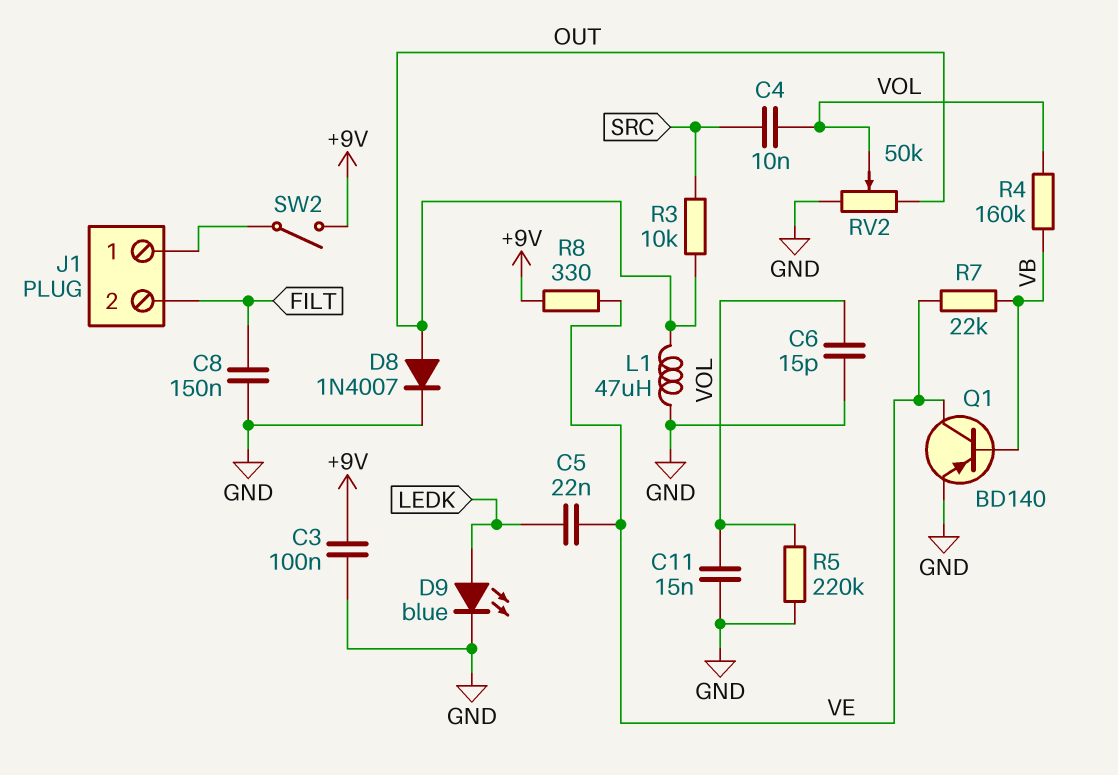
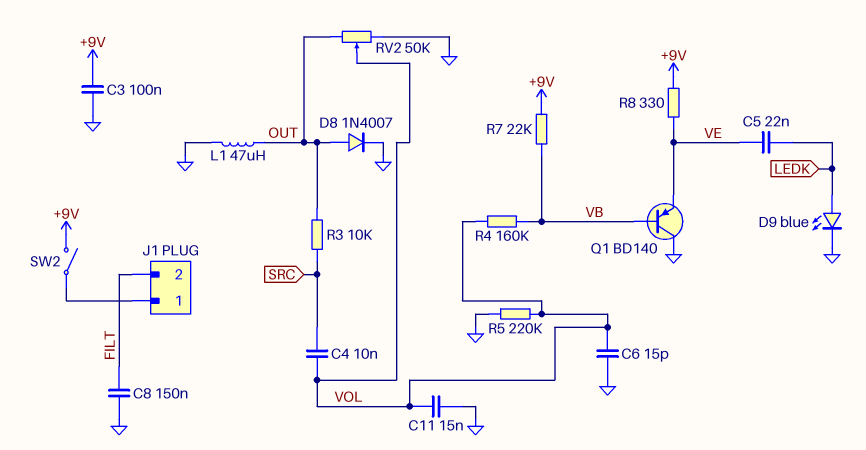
Q1: PNP BD140 (B VB, C VE, E GND) -> PNP BD140 (B VB, C GND, E VE)
R7: 22k (VB, VE) -> 22k (+9V, VB)

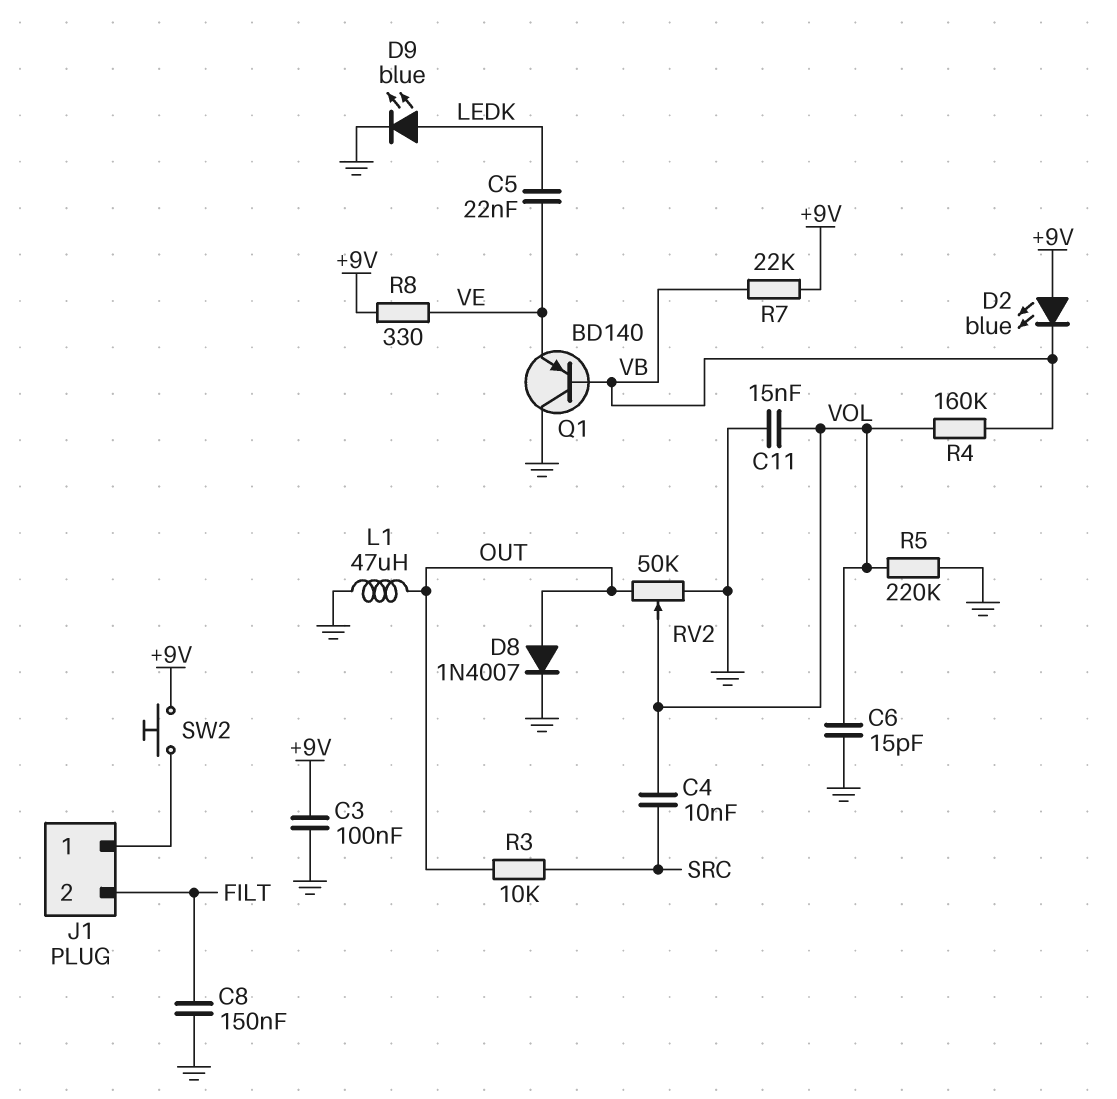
D2: none -> LED blue (A +9V, K VB)
SW2: switch (+9V, J1/1) -> button (+9V, J1/1)

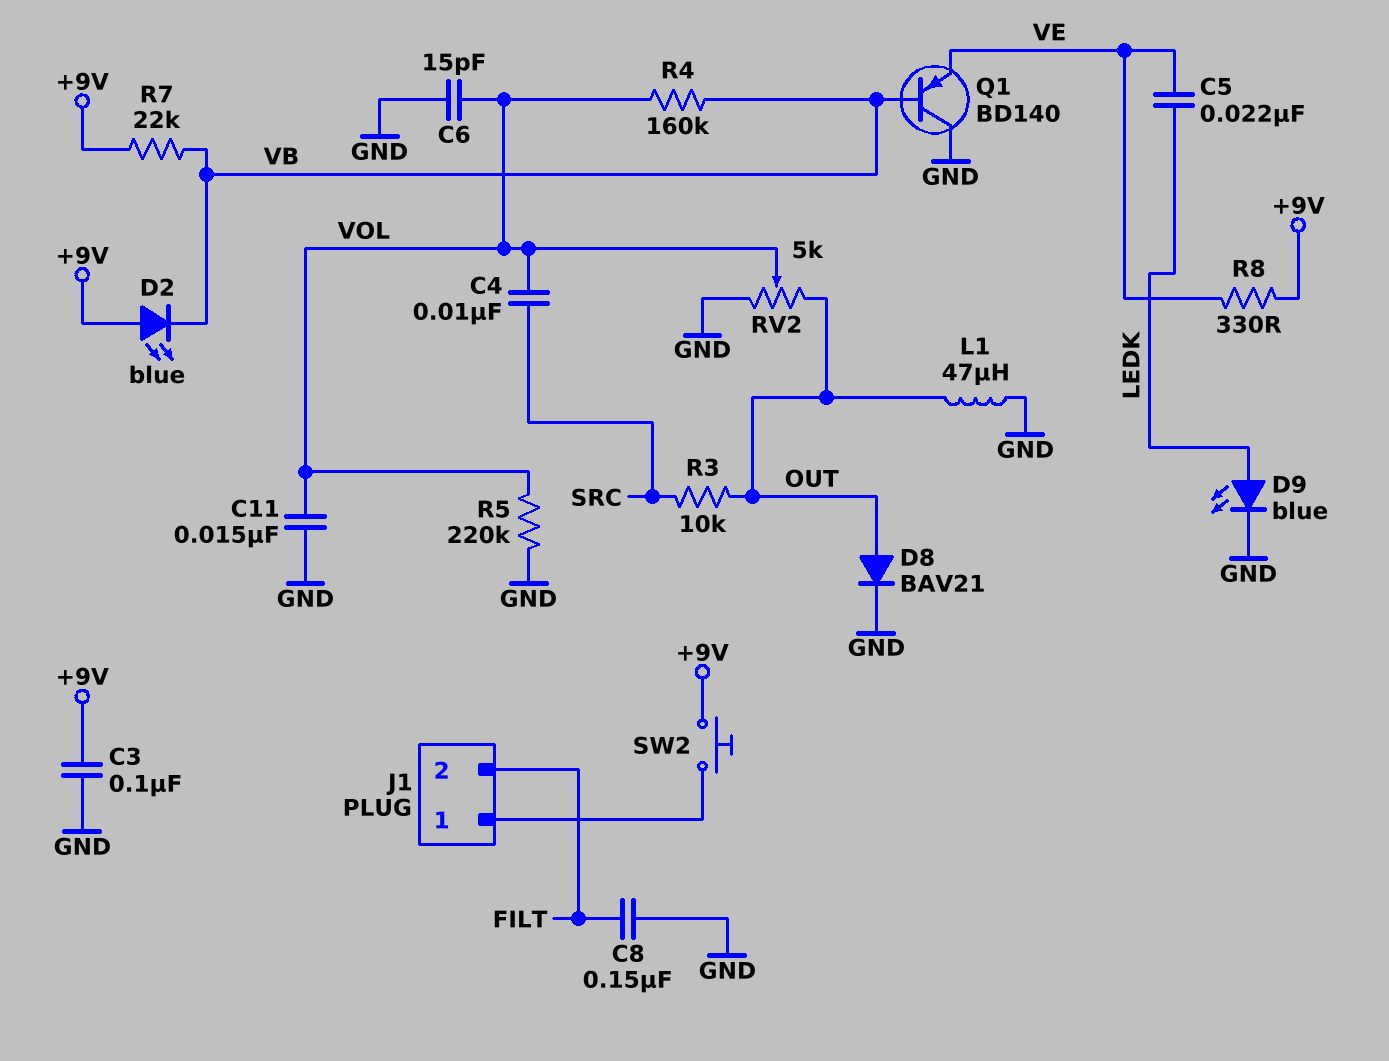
D8: diode 1N4007 (A OUT, K GND) -> diode BAV21 (A OUT, K GND)
RV2: 50k (GND, OUT, wiper VOL) -> 5k (GND, OUT, wiper VOL)

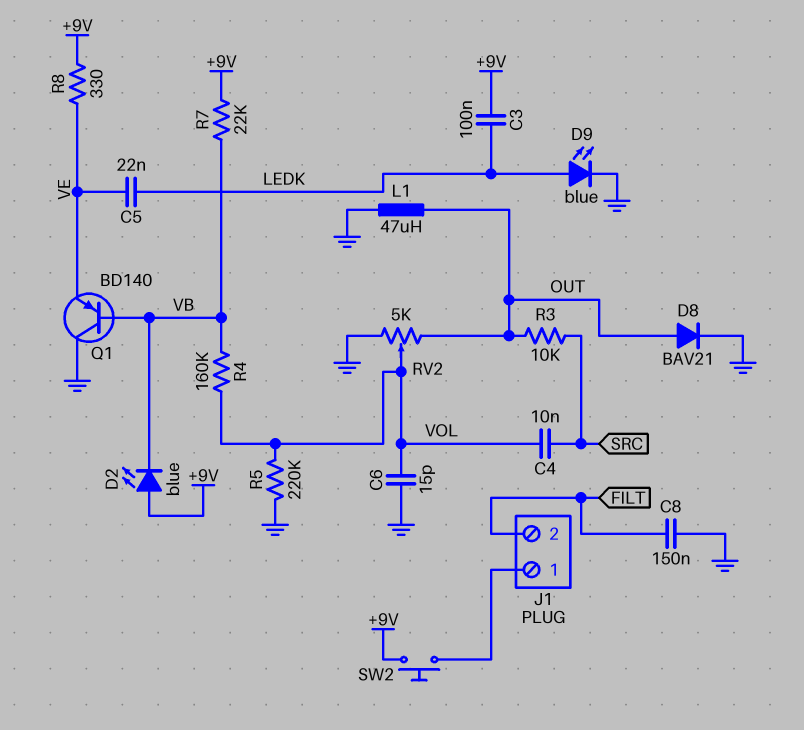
C3: 100nF (+9V, GND) -> 100nF (+9V, LEDK)
C11: 15nF (GND, VOL) -> none

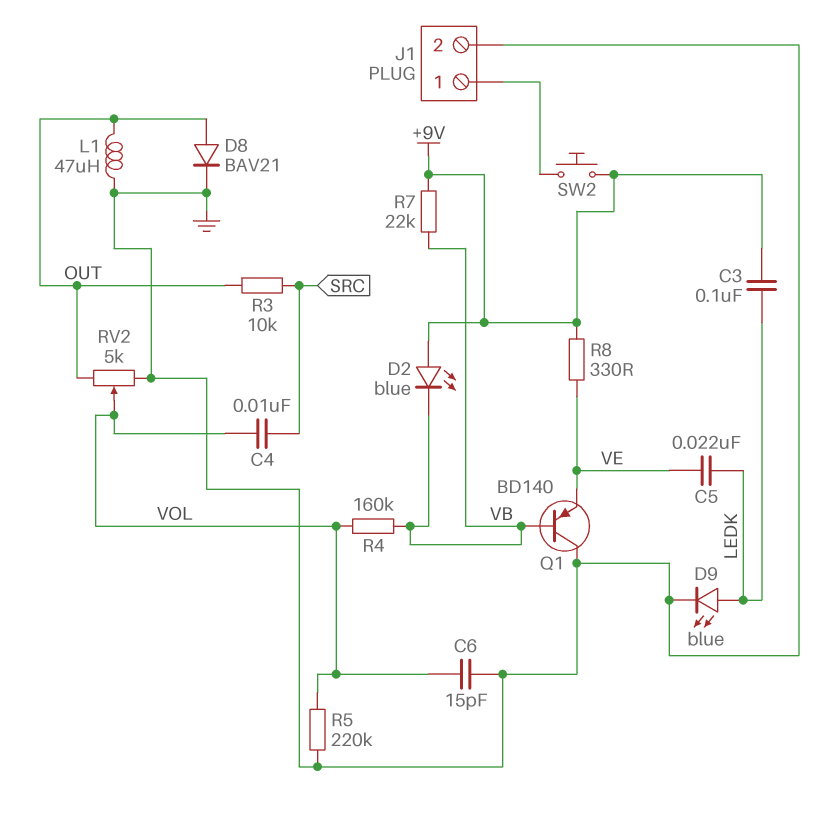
C8: 150nF (FILT, GND) -> none
J1 pin 2: FILT -> GND

